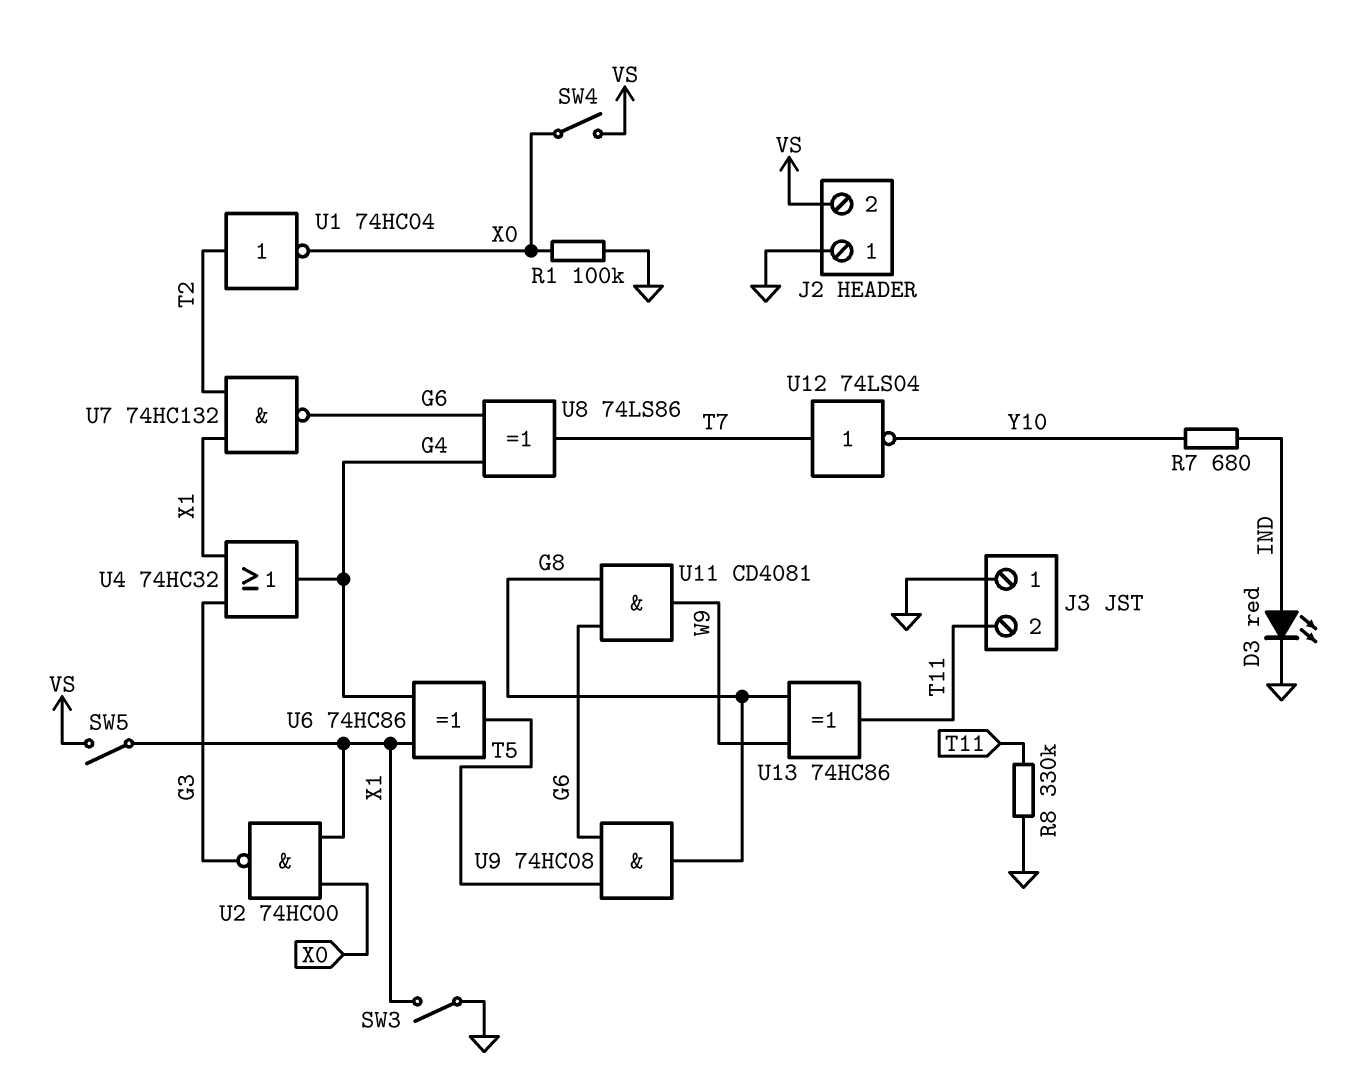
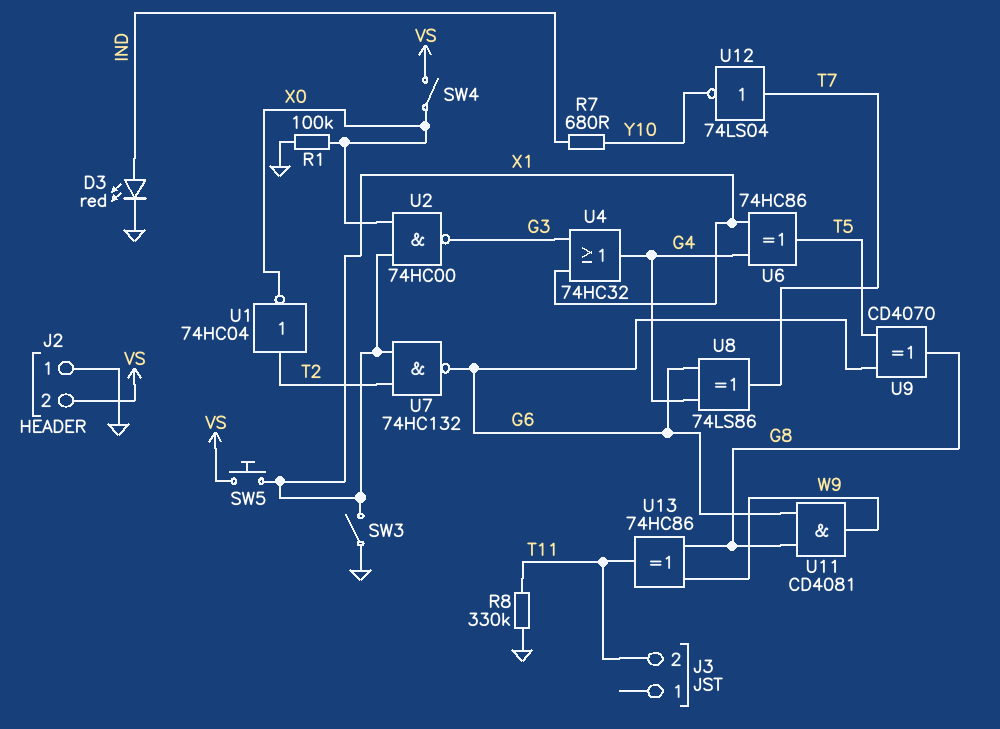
J3 pin 1: GND -> none
SW5: switch (VS, X1) -> button (VS, X1)
U9: AND 74HC08 (in G6, in T5, out G8) -> XOR CD4070 (in G6, in T5, out G8)

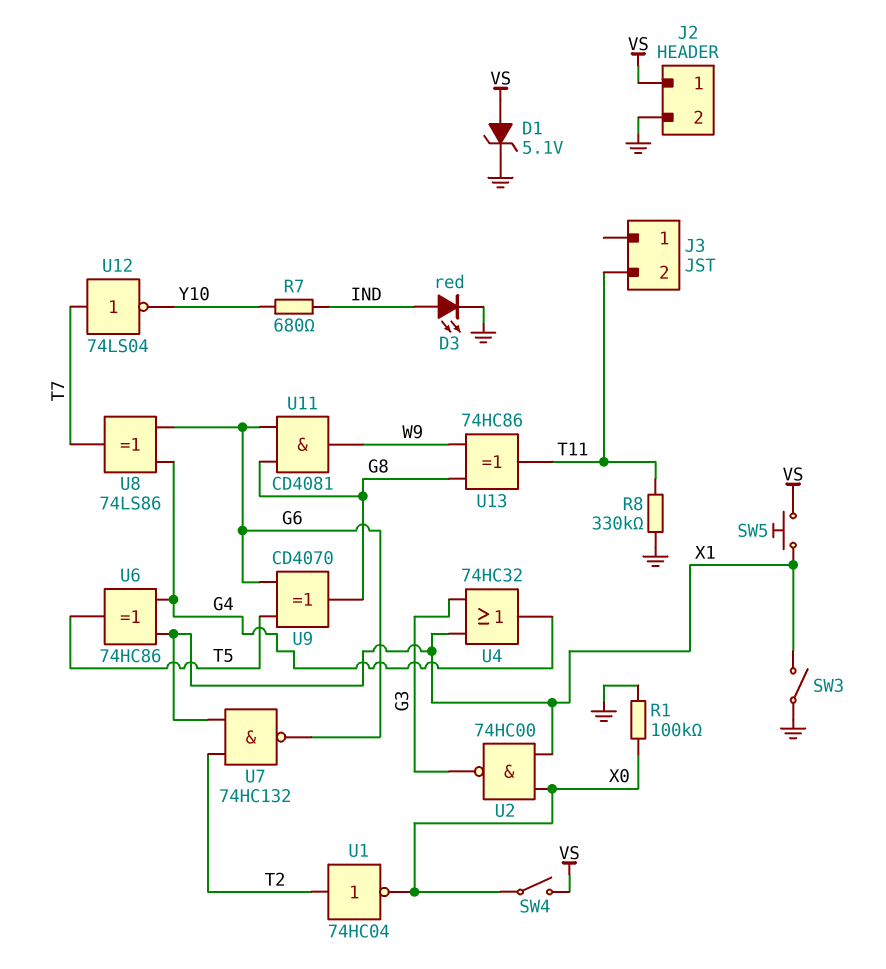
D1: none -> zener 5.1V (A VS, K GND)
J2 pin 1: GND -> VS
J2 pin 2: VS -> GND

